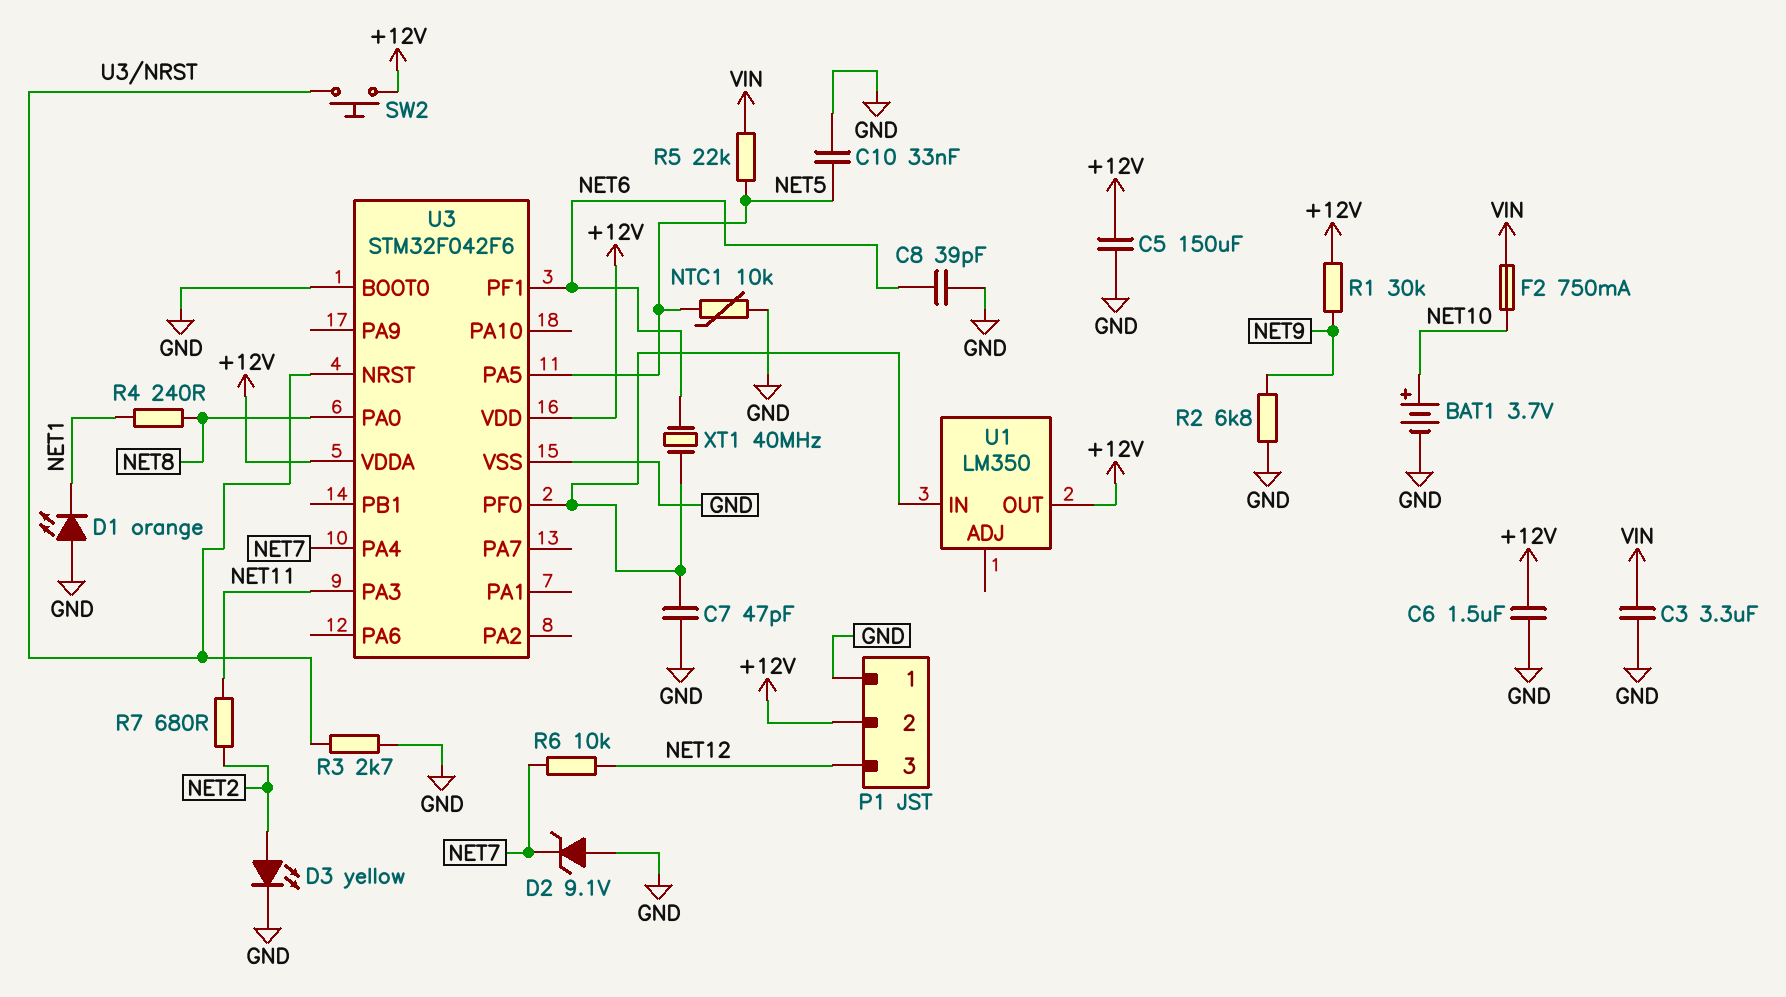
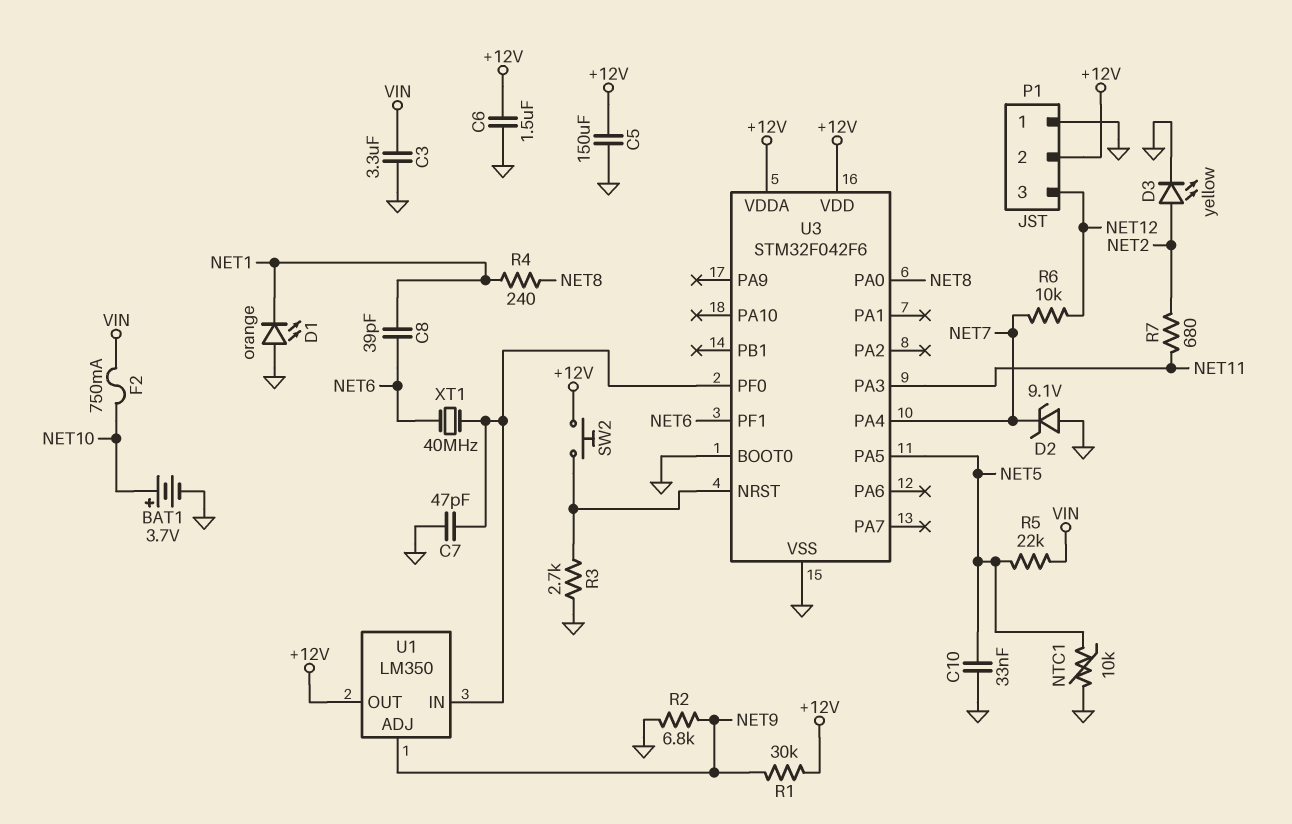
C8: 39pF (GND, NET6) -> 39pF (NET1, NET6)
U1 pin ADJ: none -> NET9

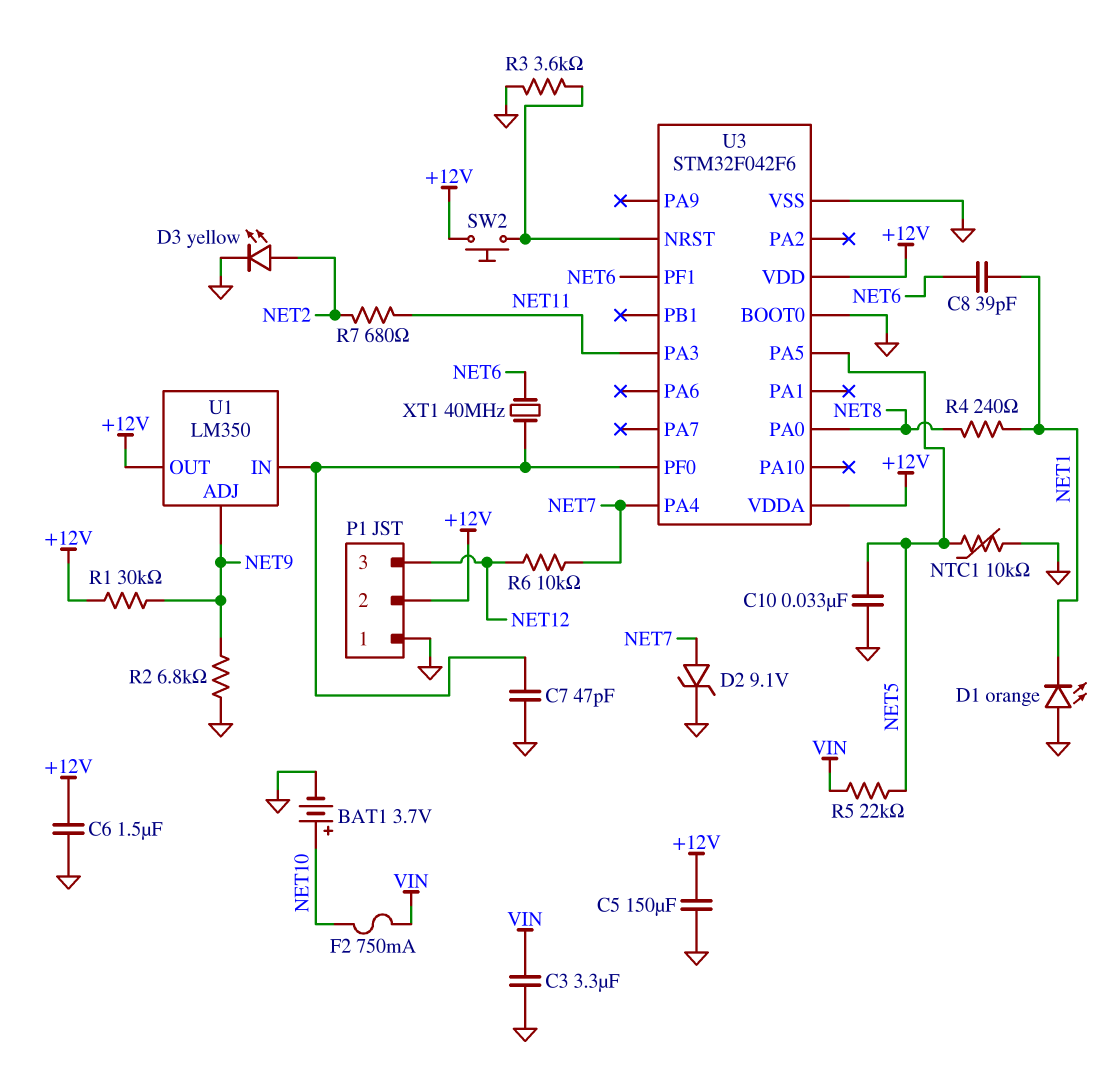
D2: zener 9.1V (A GND, K NET7) -> zener 9.1V (A NET7, K GND)
R3: 2.7k (GND, U3/NRST) -> 3.6k (GND, U3/NRST)

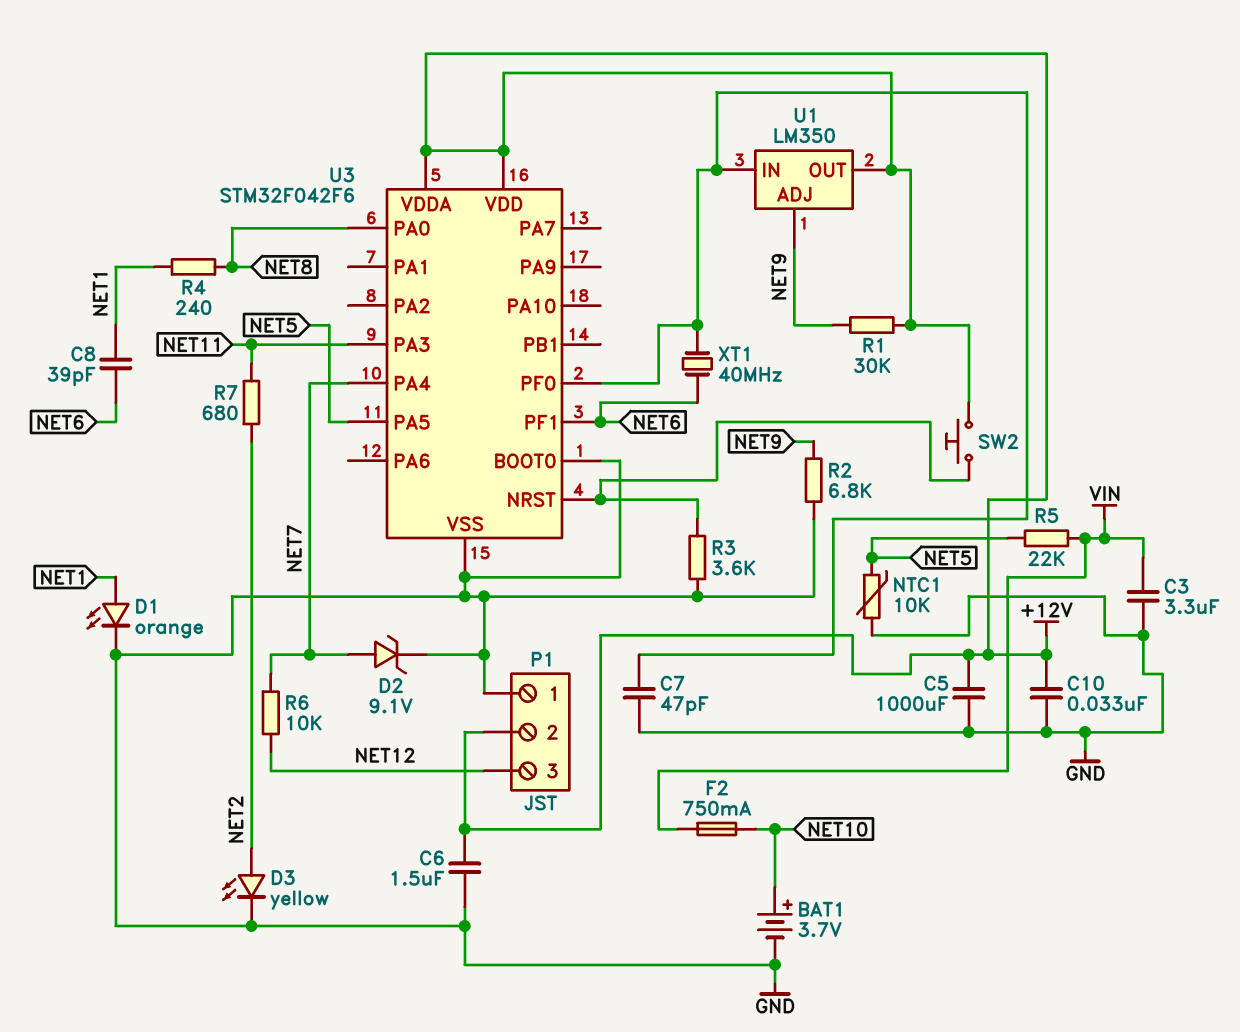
C5: 150uF (+12V, GND) -> 1000uF (+12V, GND)
C10: 33nF (GND, NET5) -> 33nF (+12V, GND)
D1: LED orange (A GND, K NET1) -> LED orange (A NET1, K GND)

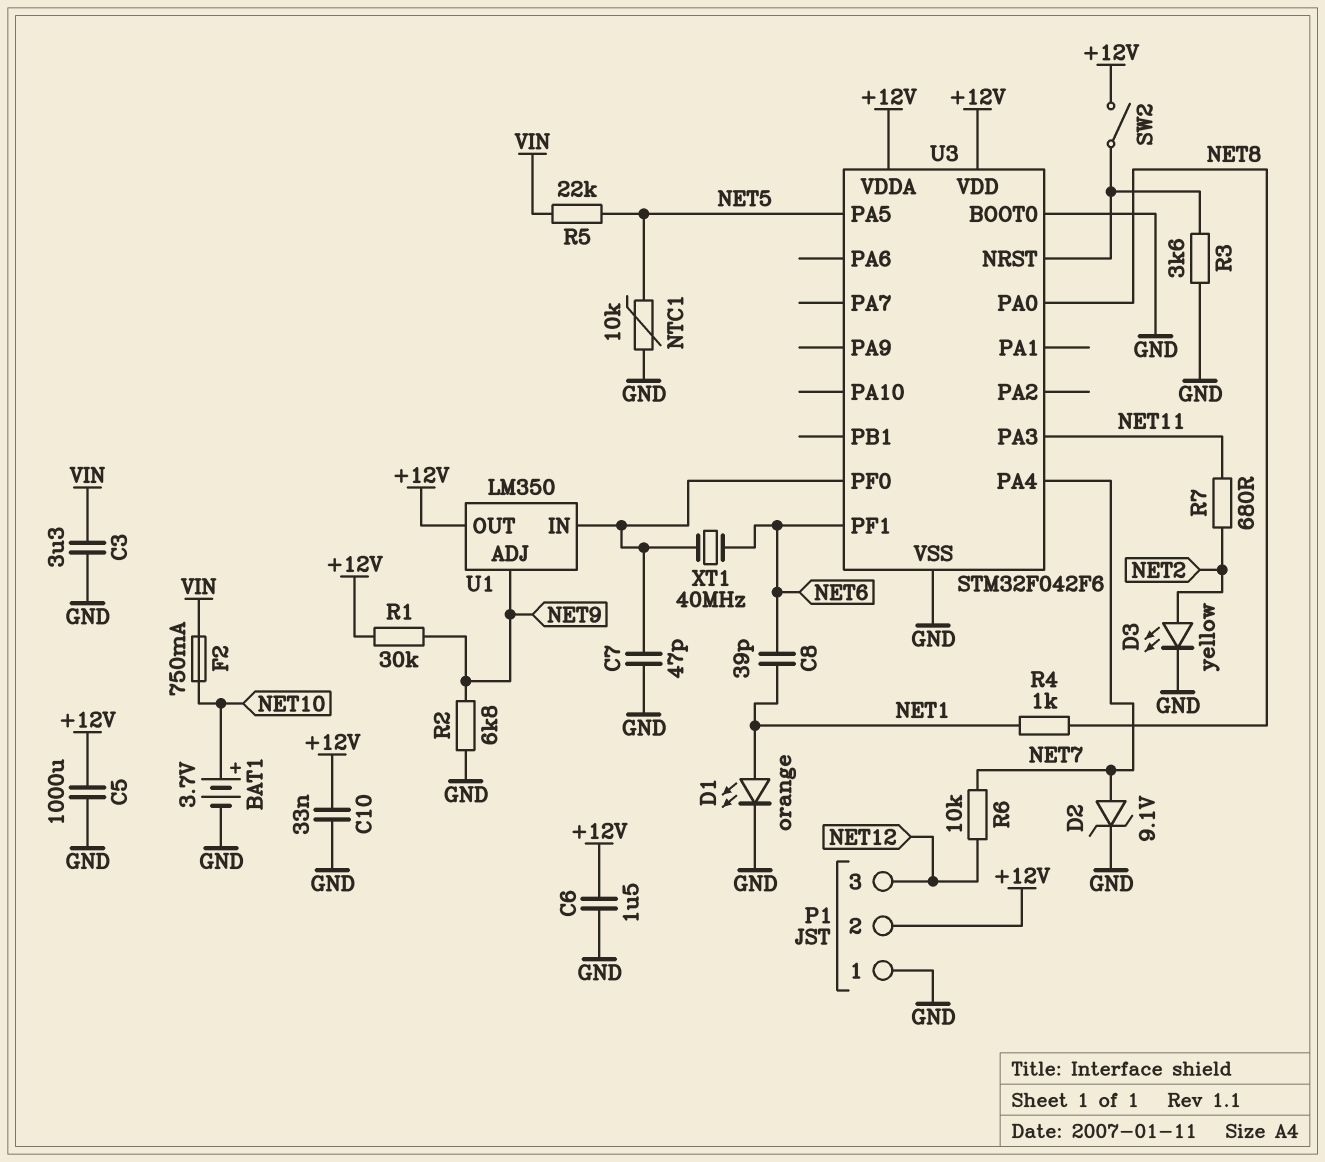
R4: 240 (NET1, NET8) -> 1k (NET1, NET8)
SW2: button (+12V, U3/NRST) -> switch (+12V, U3/NRST)

